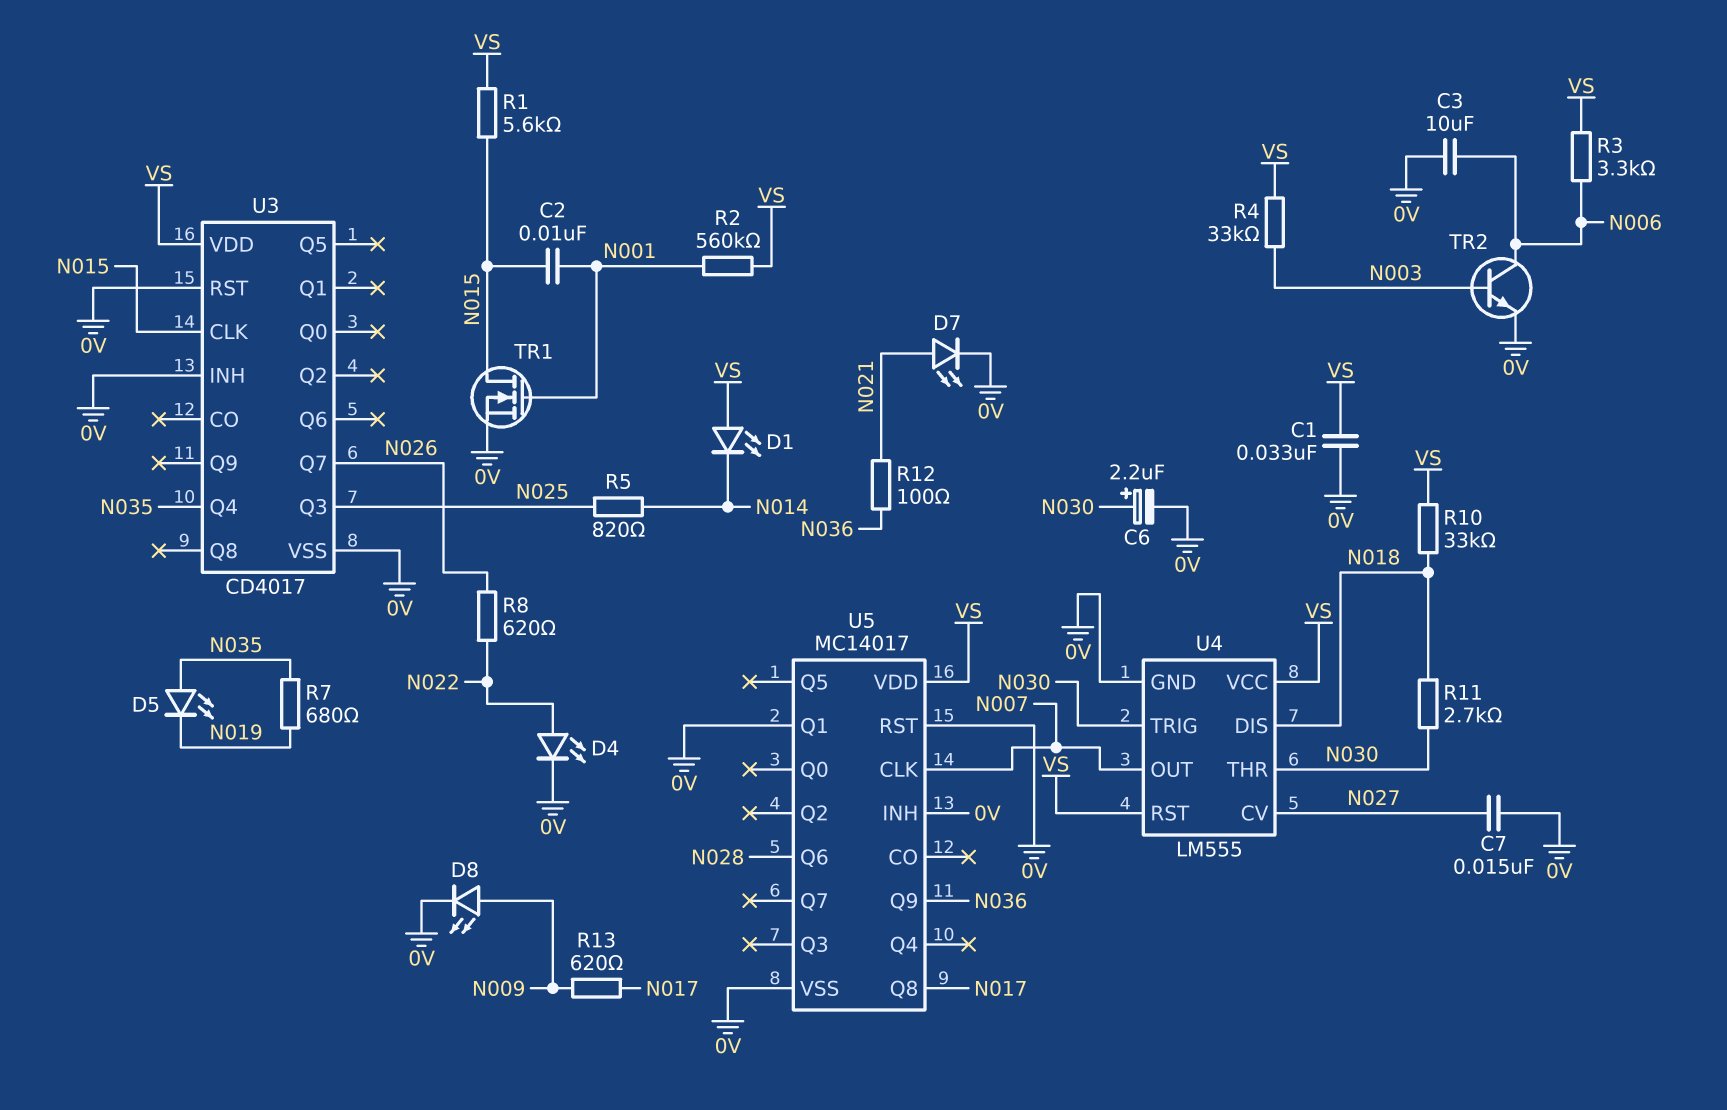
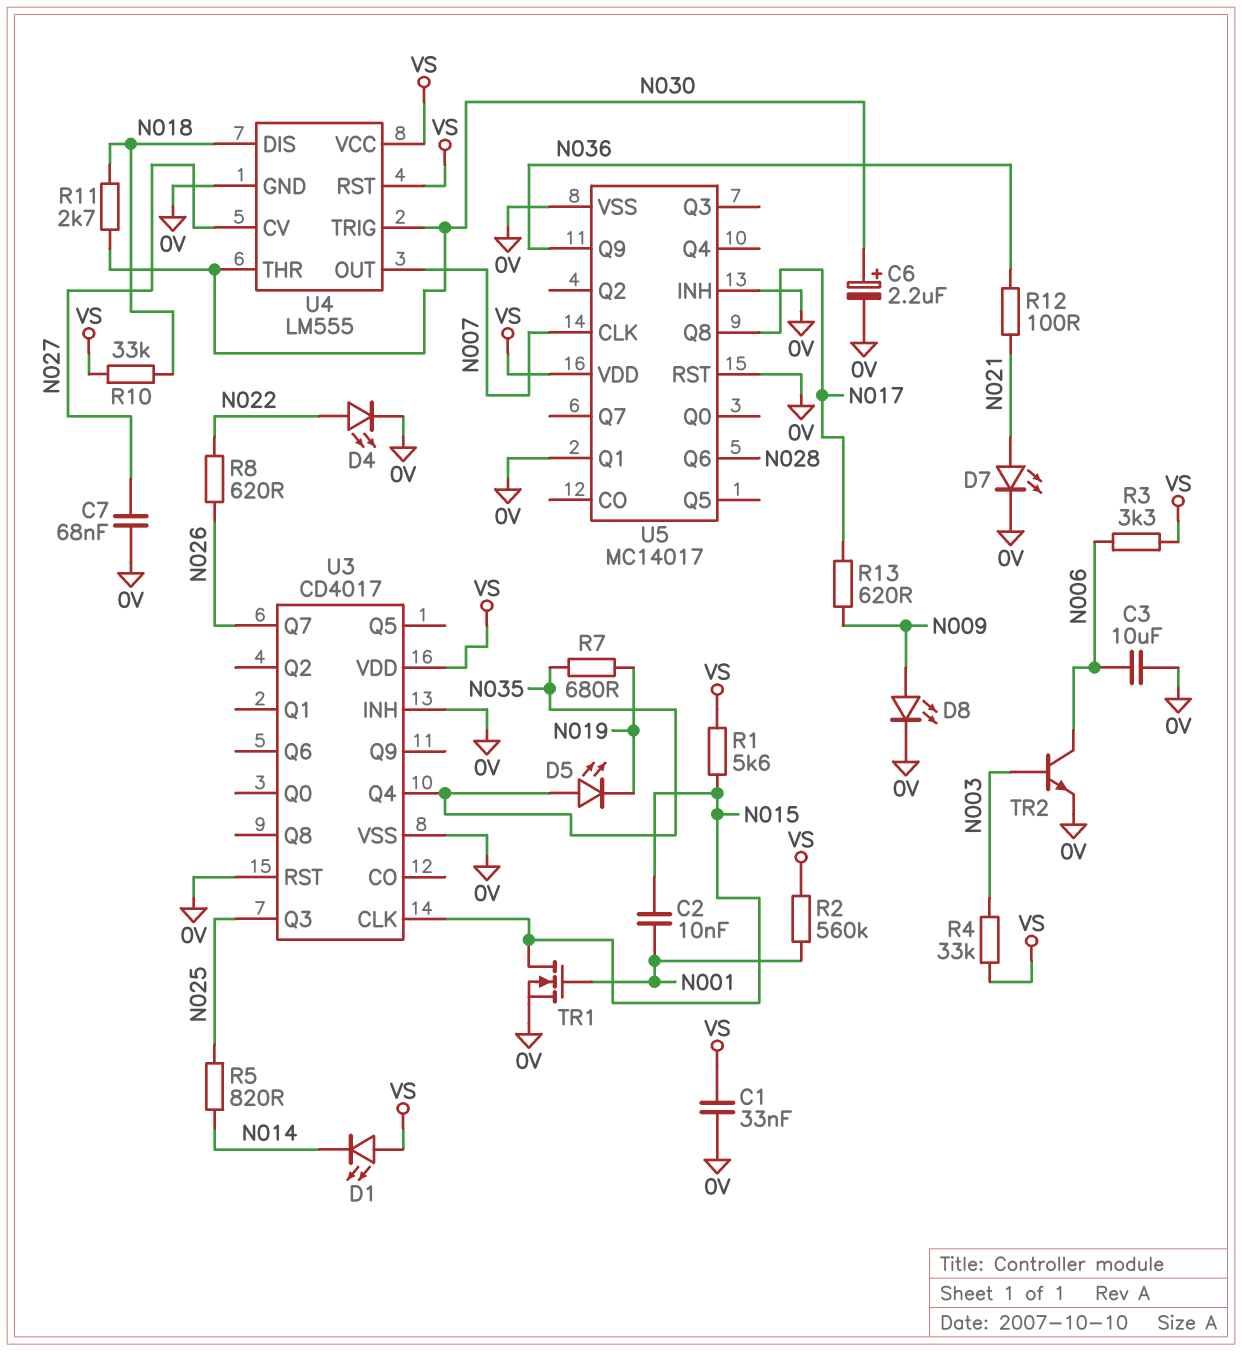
C7: 15nF (0V, N027) -> 68nF (0V, N027)

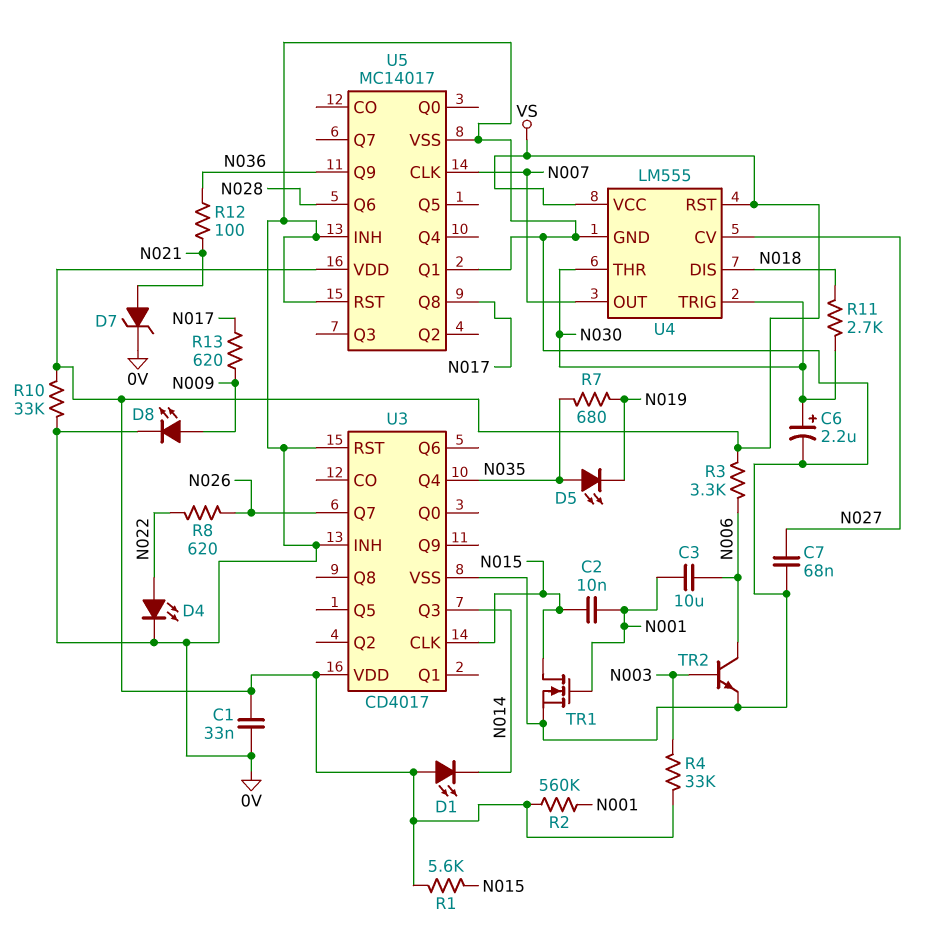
C3: 10uF (0V, N006) -> 10uF (N001, N006)
D7: LED (A N021, K 0V) -> zener (A N021, K 0V)
R5: 820 (N014, N025) -> none
R10: 33k (N018, VS) -> 33k (0V, VS)
U3 pin Q3: N025 -> N014

